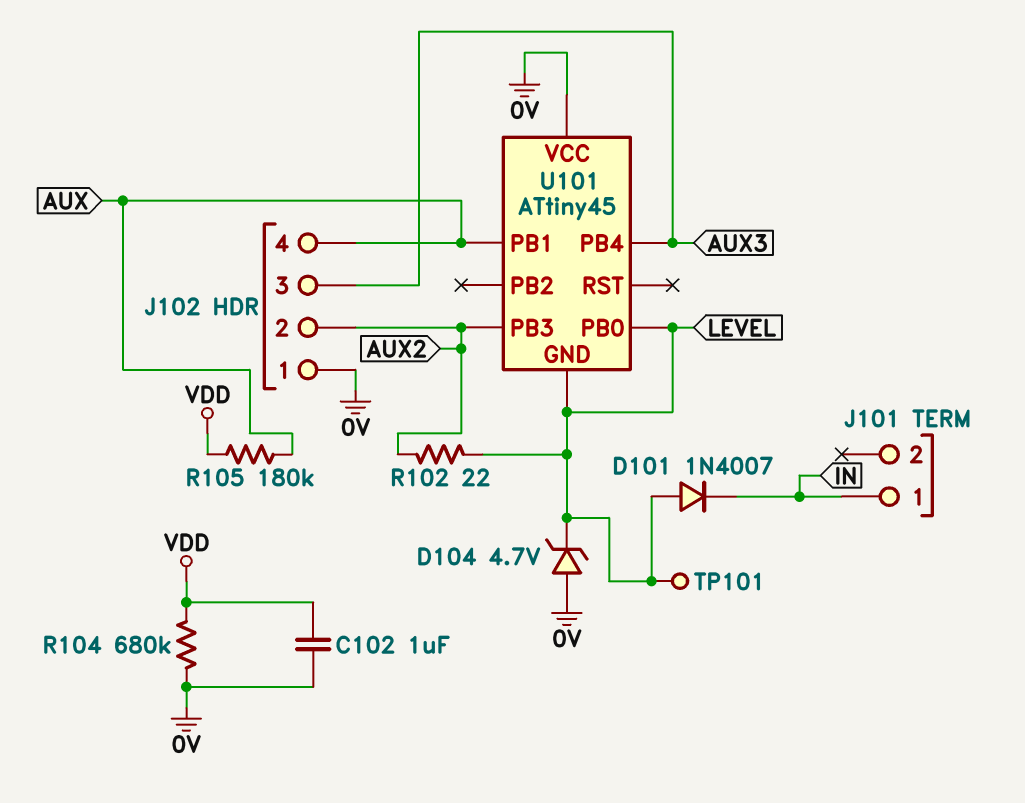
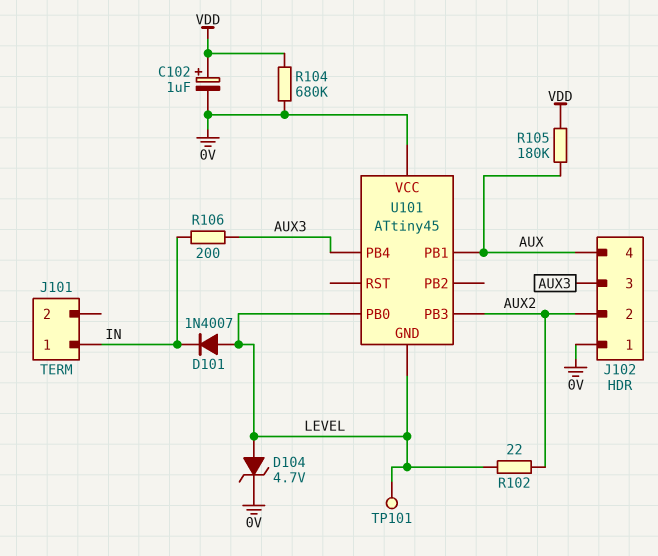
C102: 1uF (0V, VDD) -> 1uF (plus VDD, minus 0V)
D104: zener 4.7V (A 0V, K LEVEL) -> zener 4.7V (A LEVEL, K 0V)
R106: none -> 200 (AUX3, IN)

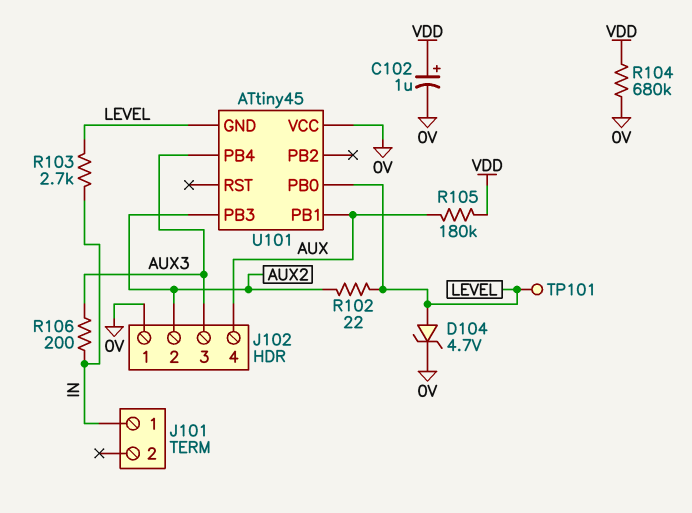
D101: diode 1N4007 (A LEVEL, K IN) -> none
R103: none -> 2.7k (IN, LEVEL)

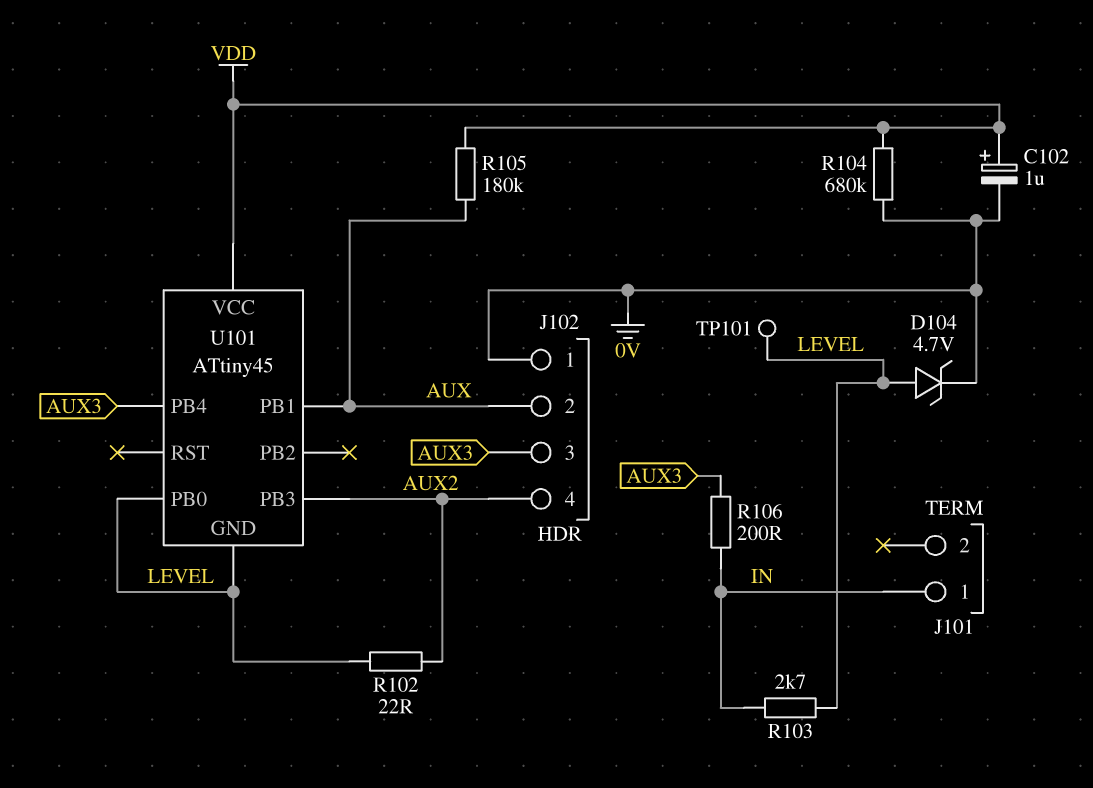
J102 pin 2: AUX2 -> AUX
J102 pin 4: AUX -> AUX2
U101 pin VCC: 0V -> VDD

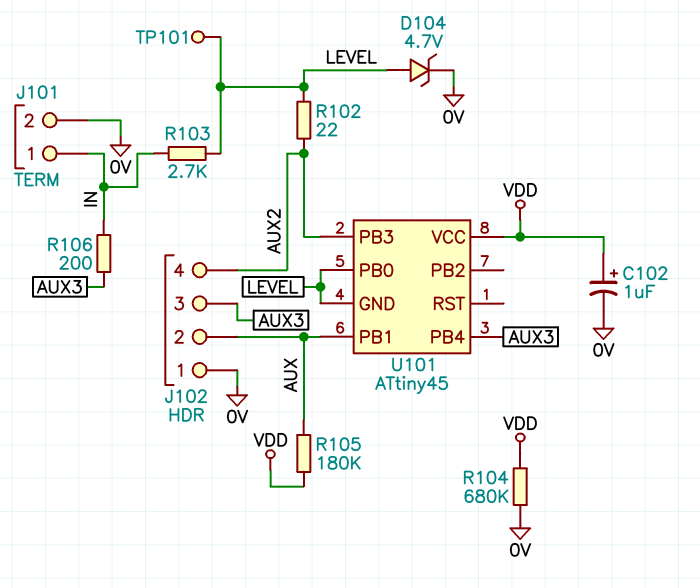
J101 pin 2: none -> 0V

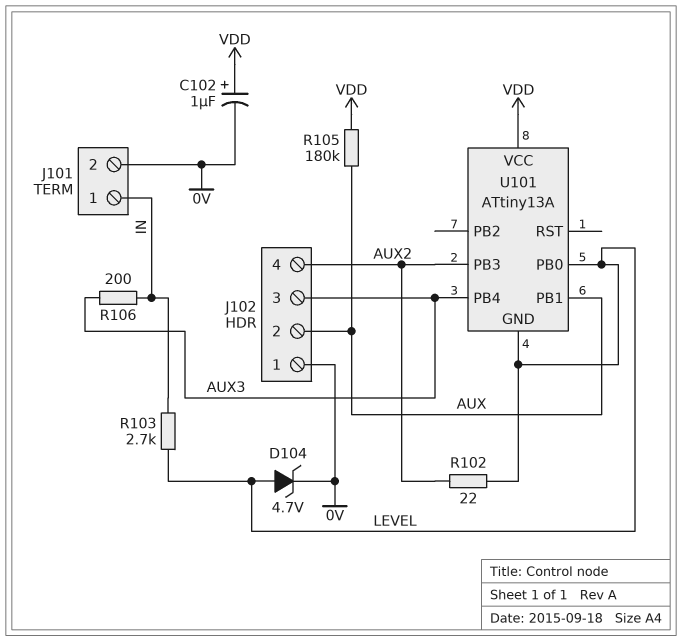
R104: 680k (0V, VDD) -> none
TP101: test point (LEVEL) -> none
U101: ATtiny45 -> ATtiny13A

